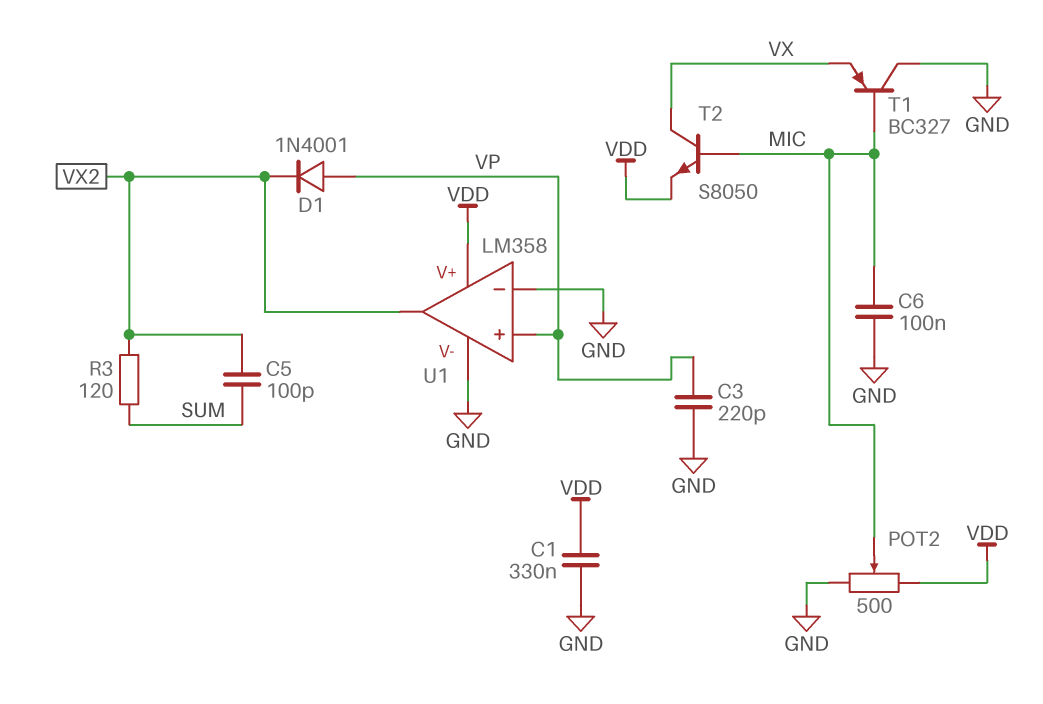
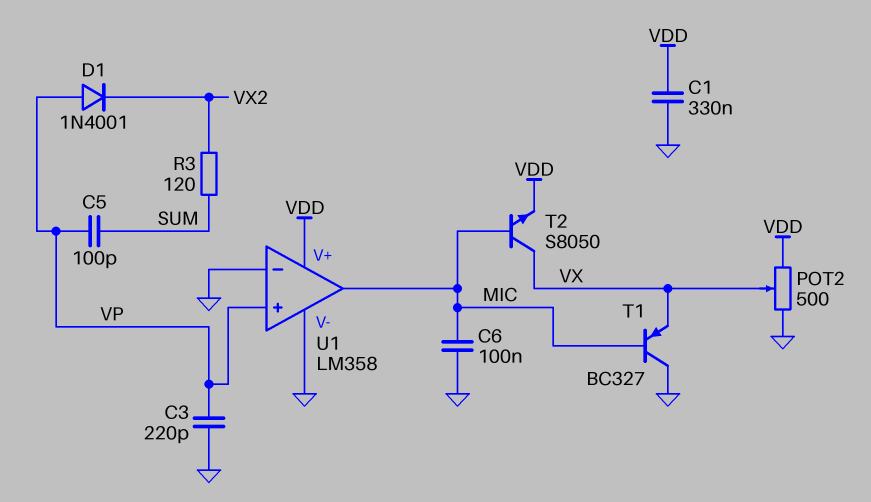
C5: 100pF (SUM, VX2) -> 100pF (SUM, VP)
POT2: 500 (GND, VDD, wiper MIC) -> 500 (GND, VDD, wiper VX)
U1 pin out: VX2 -> MIC

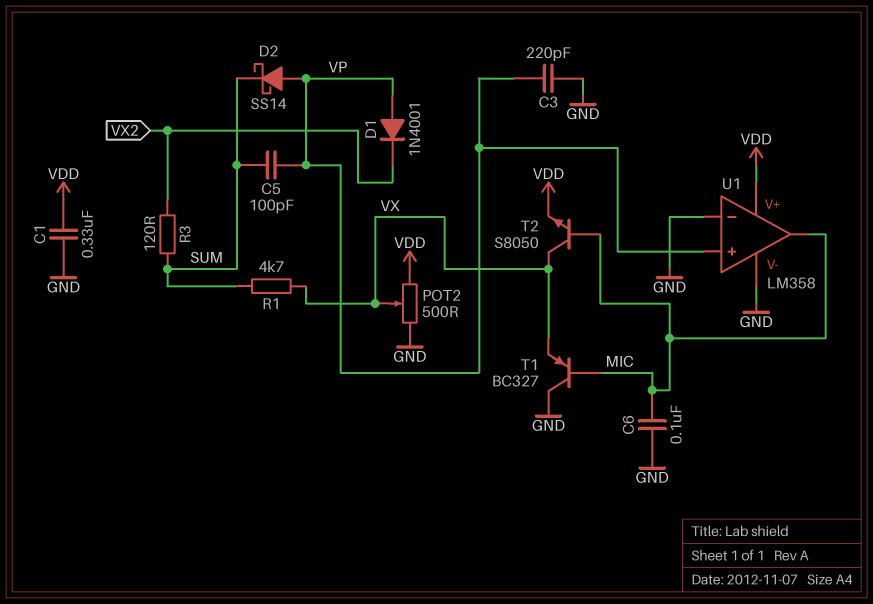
D2: none -> schottky SS14 (A VP, K SUM)
R1: none -> 4.7k (SUM, VX)

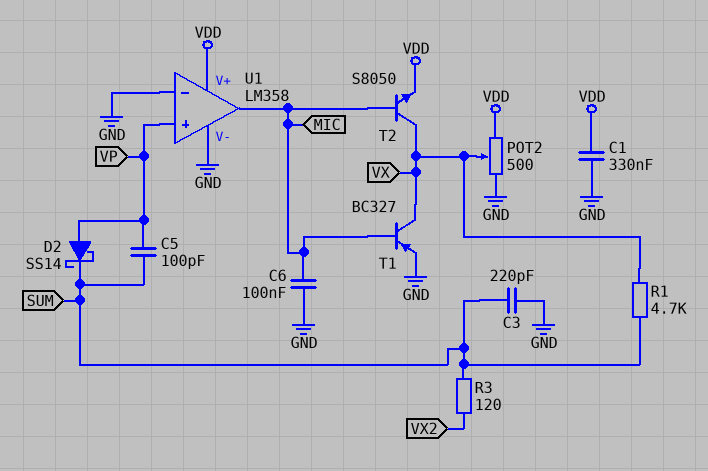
C3: 220pF (GND, VP) -> 220pF (GND, SUM)
D1: diode 1N4001 (A VP, K VX2) -> none
T1: PNP BC327 (B MIC, C GND, E VX) -> PNP BC327 (B MIC, C VX, E GND)

